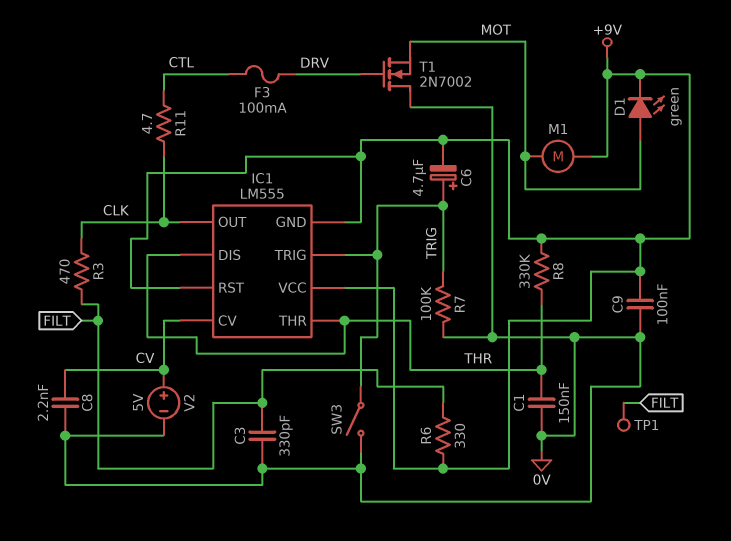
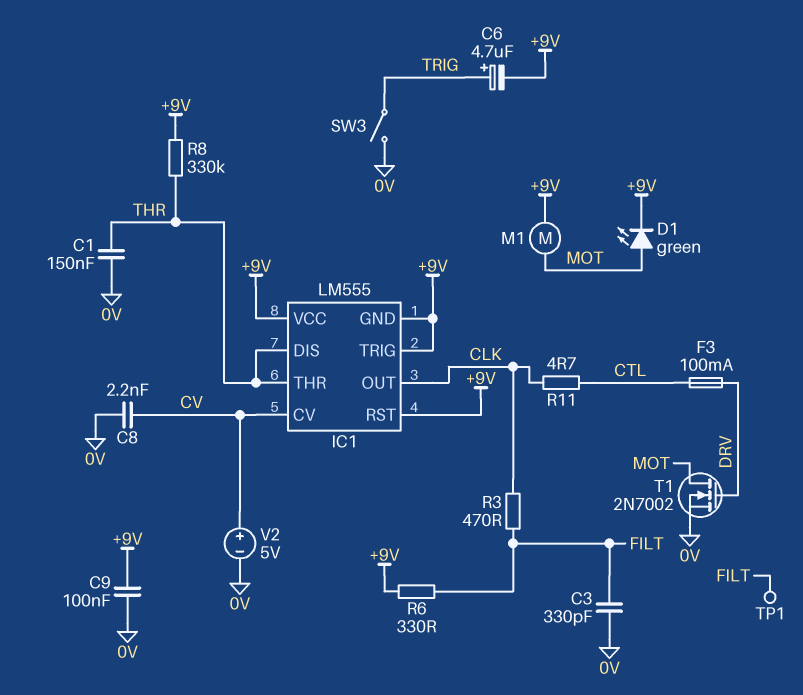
IC1 pin TRIG: TRIG -> +9V
R7: 100k (0V, TRIG) -> none
T1: NMOS 2N7002 (G DRV, D 0V, S MOT) -> NMOS 2N7002 (G DRV, D MOT, S 0V)

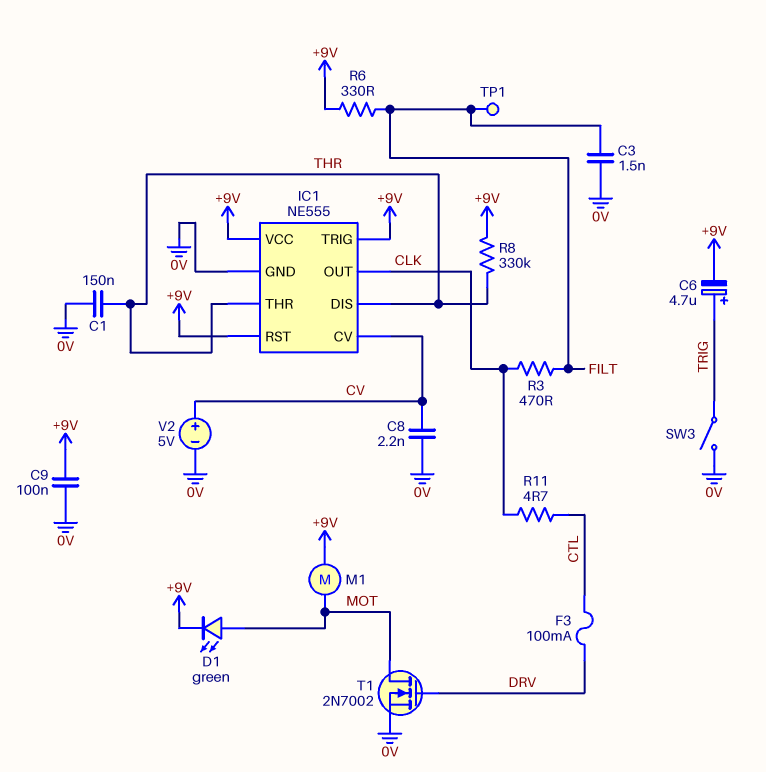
C3: 330pF (0V, FILT) -> 1.5nF (0V, FILT)
IC1: LM555 -> NE555
IC1 pin GND: +9V -> 0V

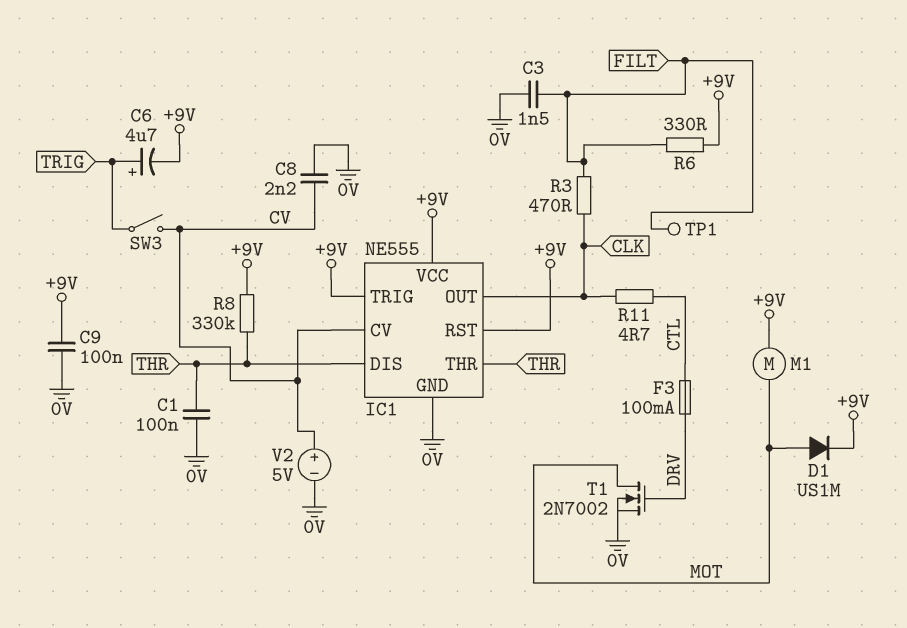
C1: 150nF (0V, THR) -> 100nF (0V, THR)
D1: LED green (A MOT, K +9V) -> diode US1M (A MOT, K +9V)
SW3: switch (0V, TRIG) -> switch (CV, TRIG)

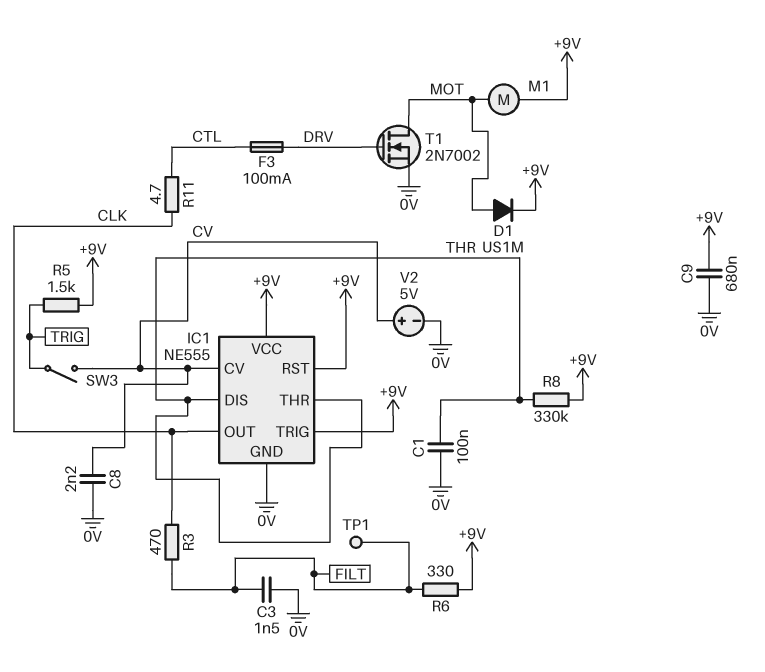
C6: 4.7uF (plus TRIG, minus +9V) -> none
C9: 100nF (+9V, 0V) -> 680nF (+9V, 0V)
R5: none -> 1.5k (+9V, TRIG)

